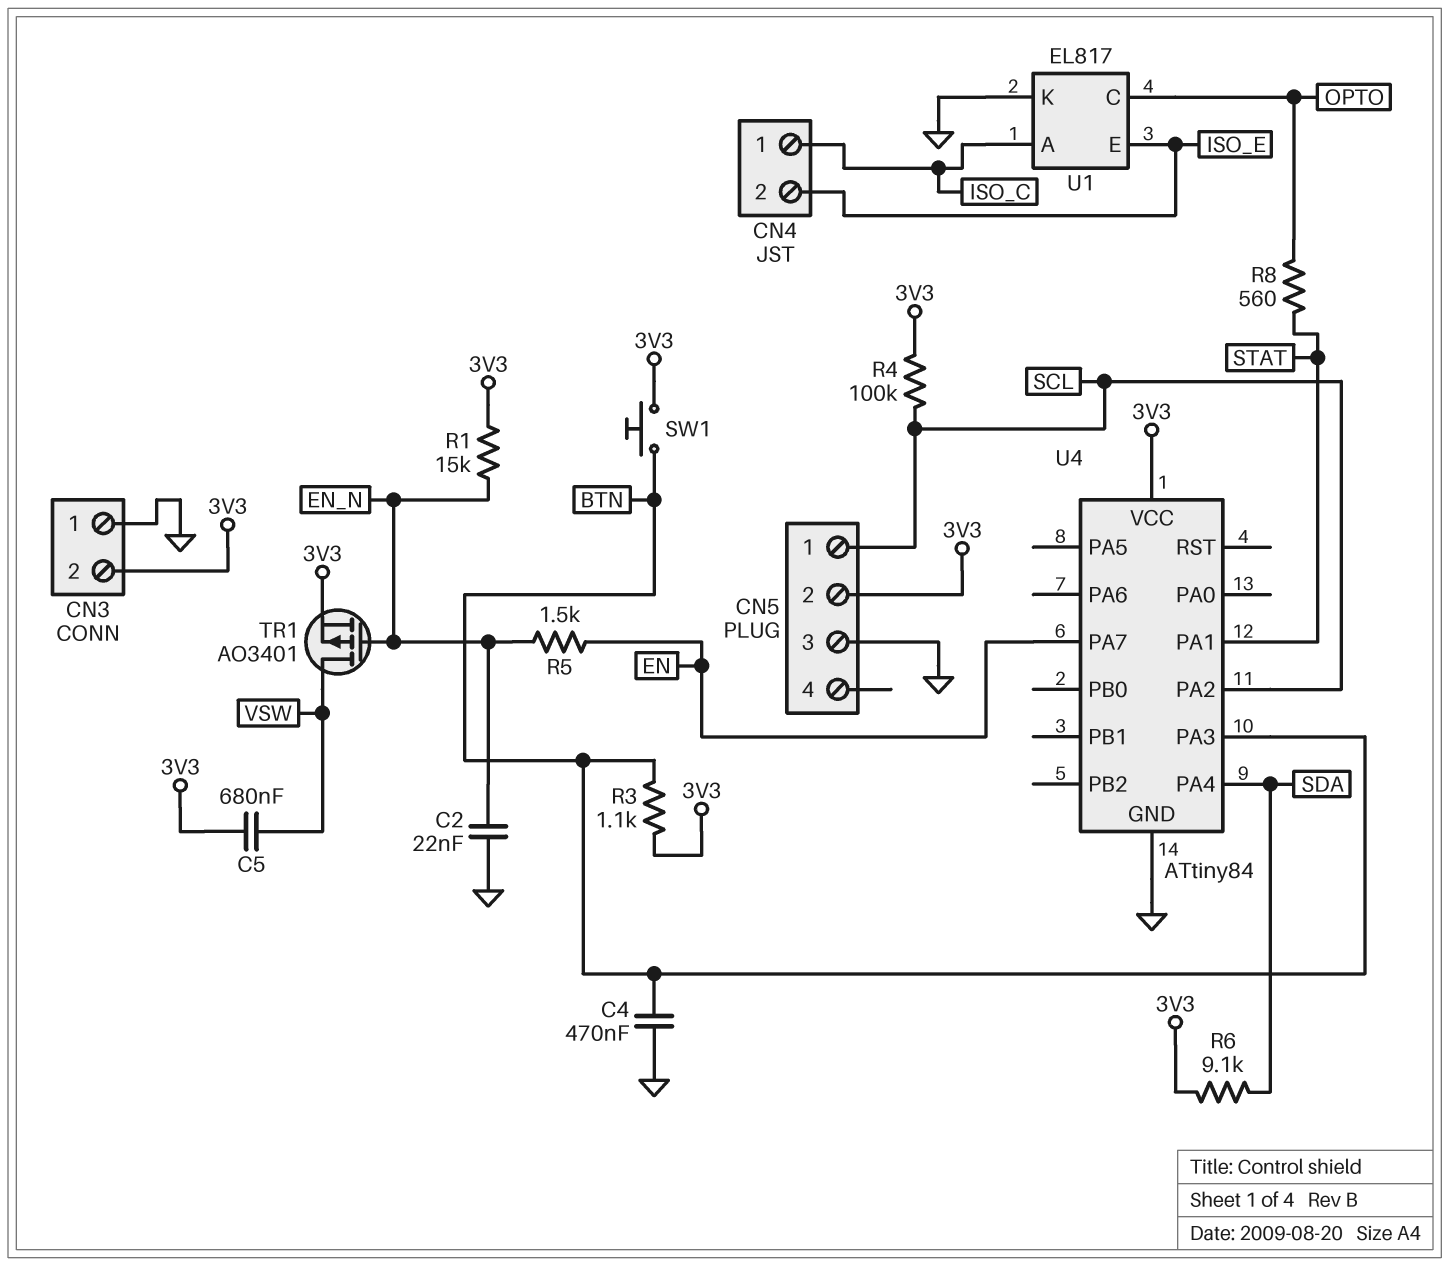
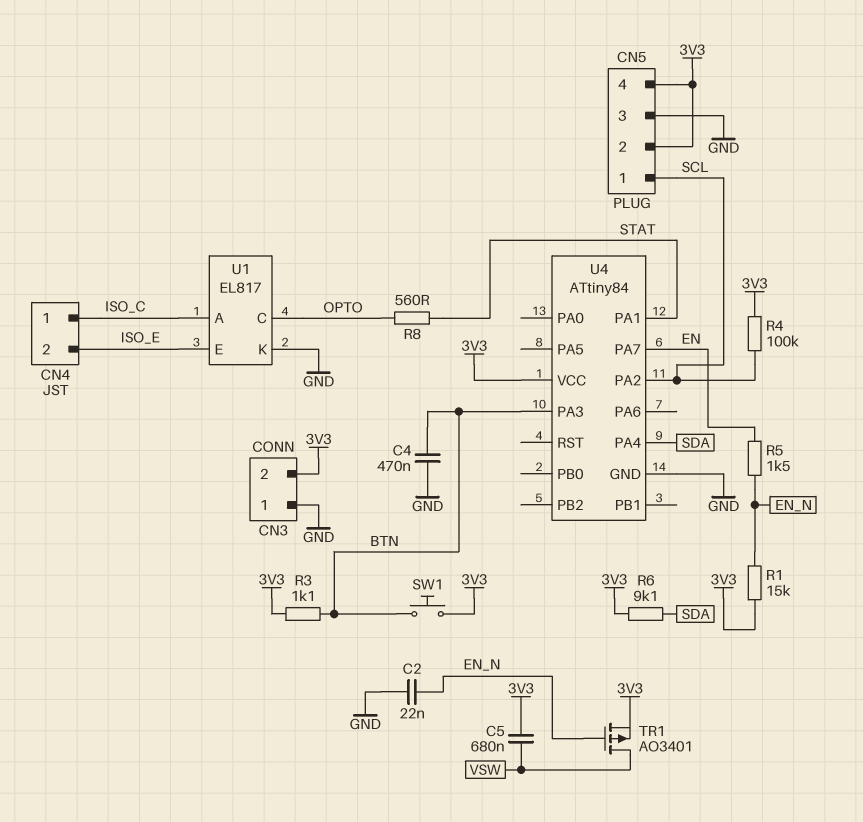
CN5 pin 4: none -> 3V3

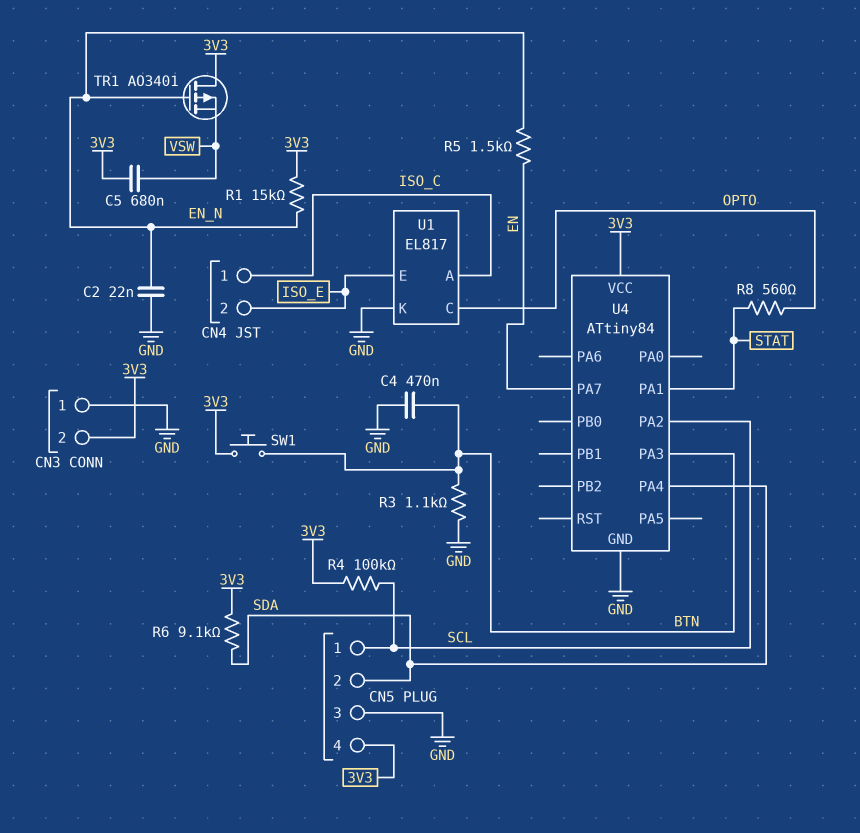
CN5 pin 2: 3V3 -> SDA
R3: 1.1k (3V3, BTN) -> 1.1k (BTN, GND)
TR1: PMOS AO3401 (G EN_N, D VSW, S 3V3) -> PMOS AO3401 (G EN_N, D 3V3, S VSW)

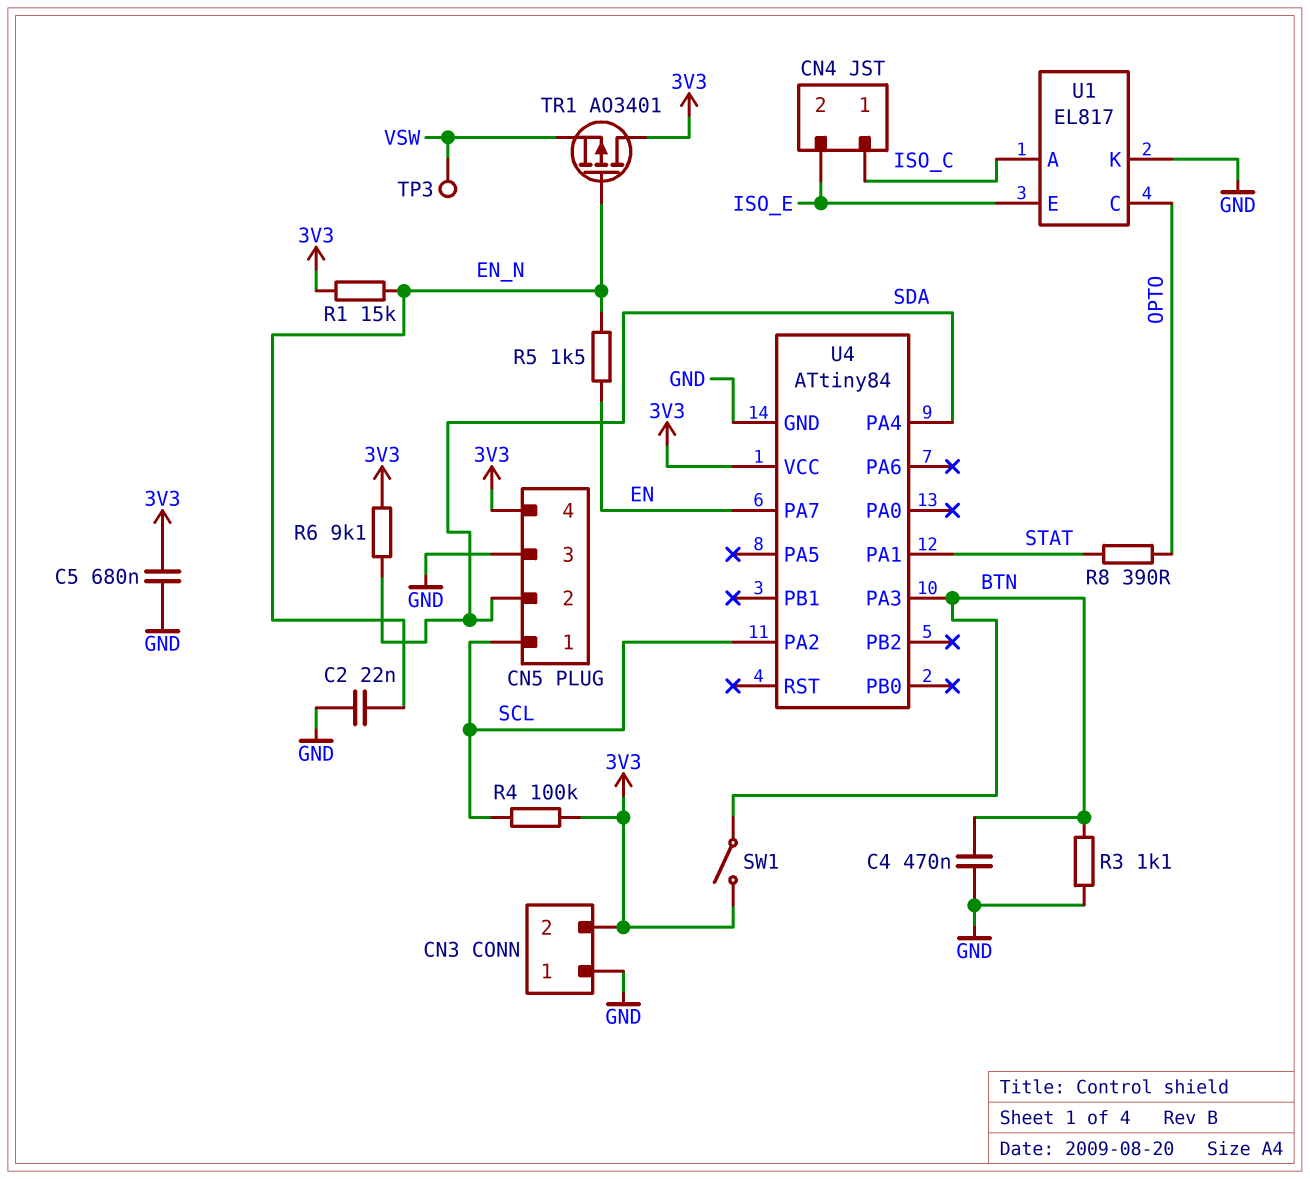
C5: 680nF (3V3, VSW) -> 680nF (3V3, GND)
R8: 560 (OPTO, STAT) -> 390 (OPTO, STAT)
SW1: button (3V3, BTN) -> switch (3V3, BTN)
TP3: none -> test point (VSW)

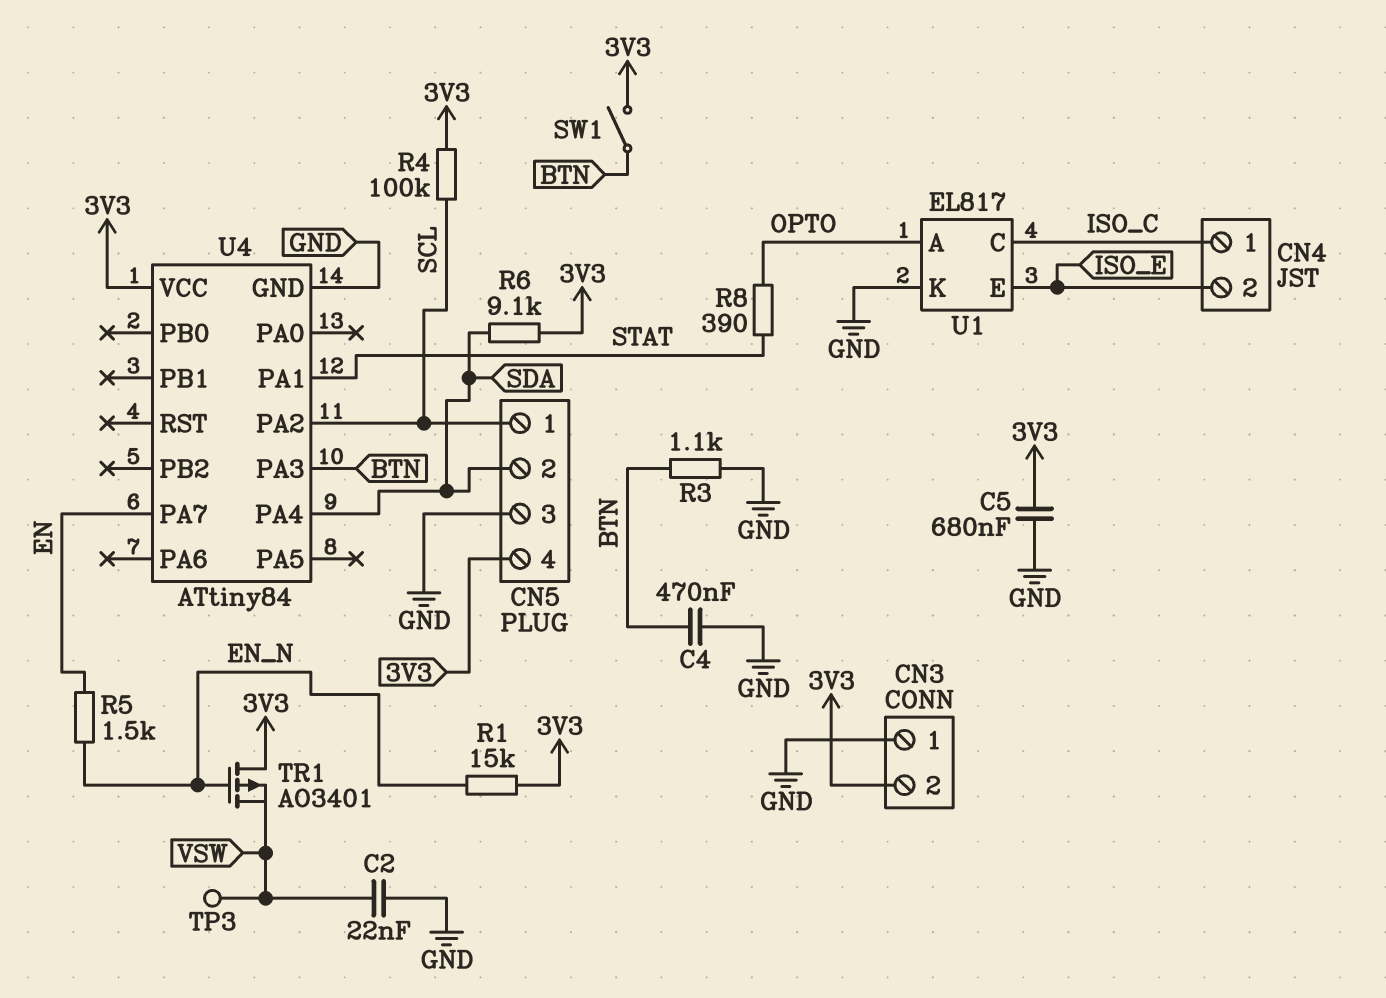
C2: 22nF (EN_N, GND) -> 22nF (GND, VSW)
U1 pin A: ISO_C -> OPTO
U1 pin C: OPTO -> ISO_C

